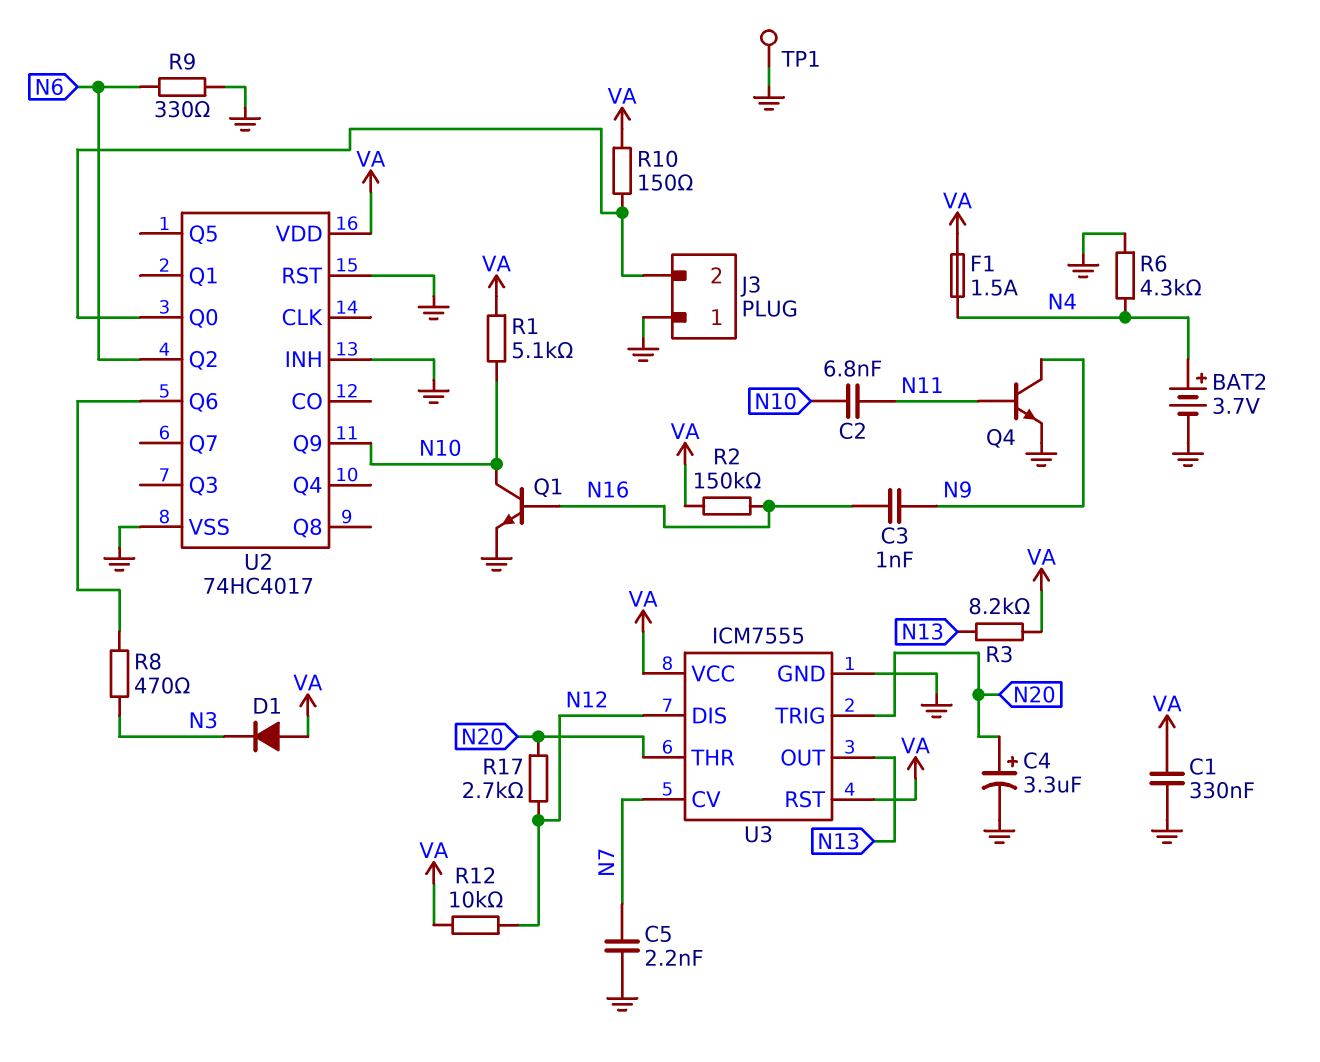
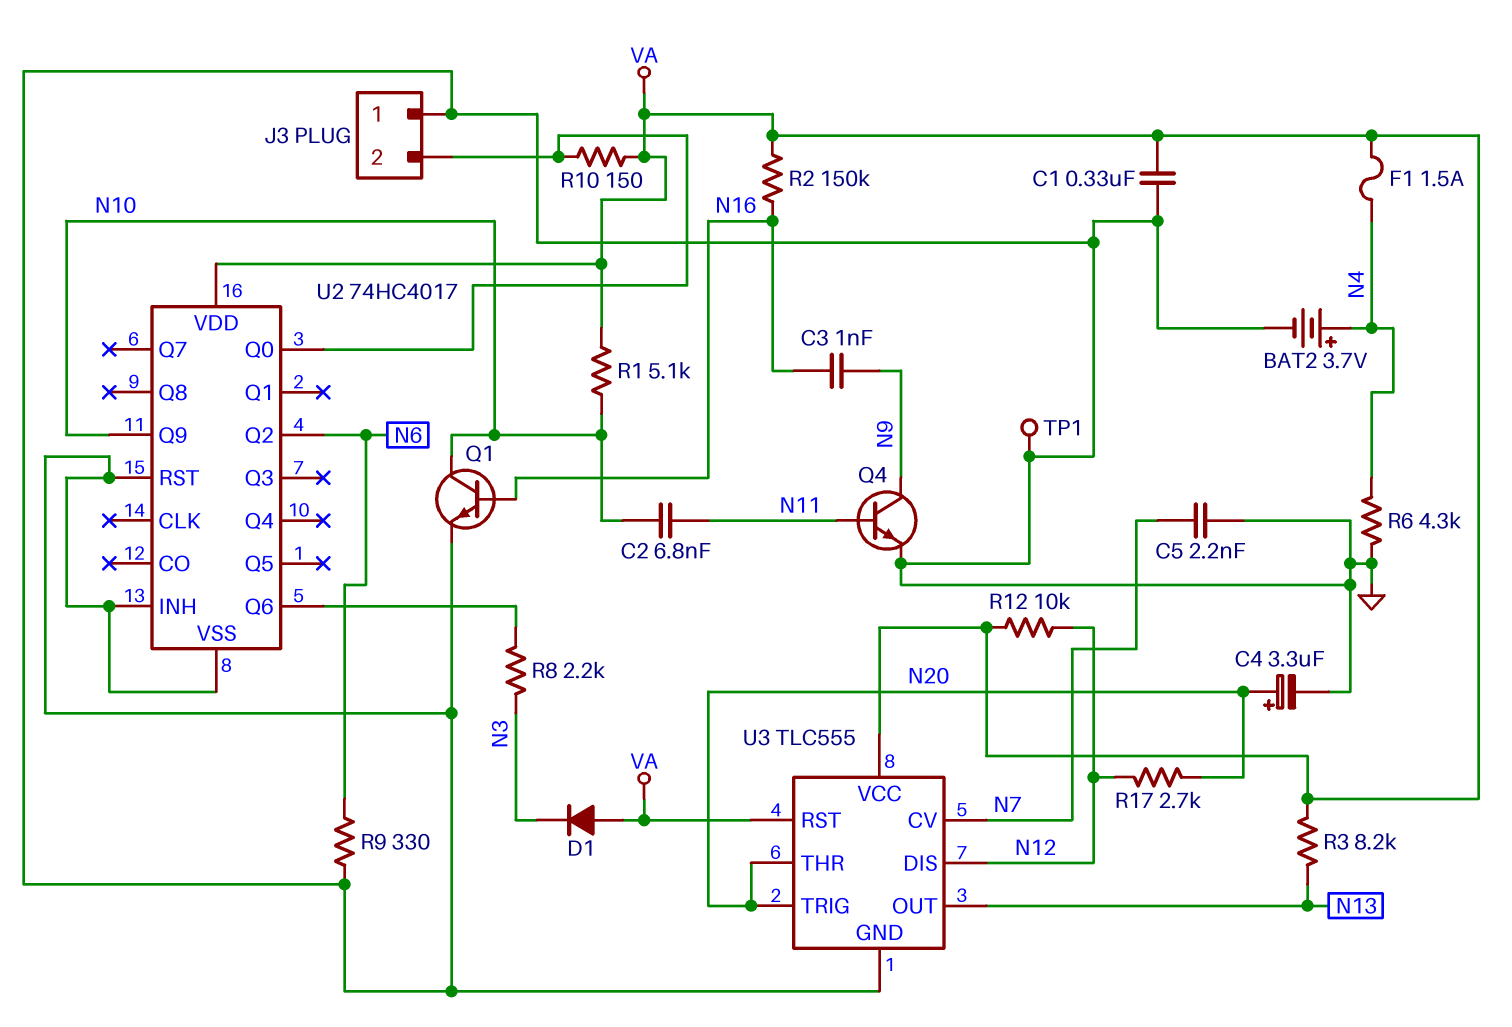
R8: 470 (N3, U2/Q6) -> 2.2k (N3, U2/Q6)
U3: ICM7555 -> TLC555

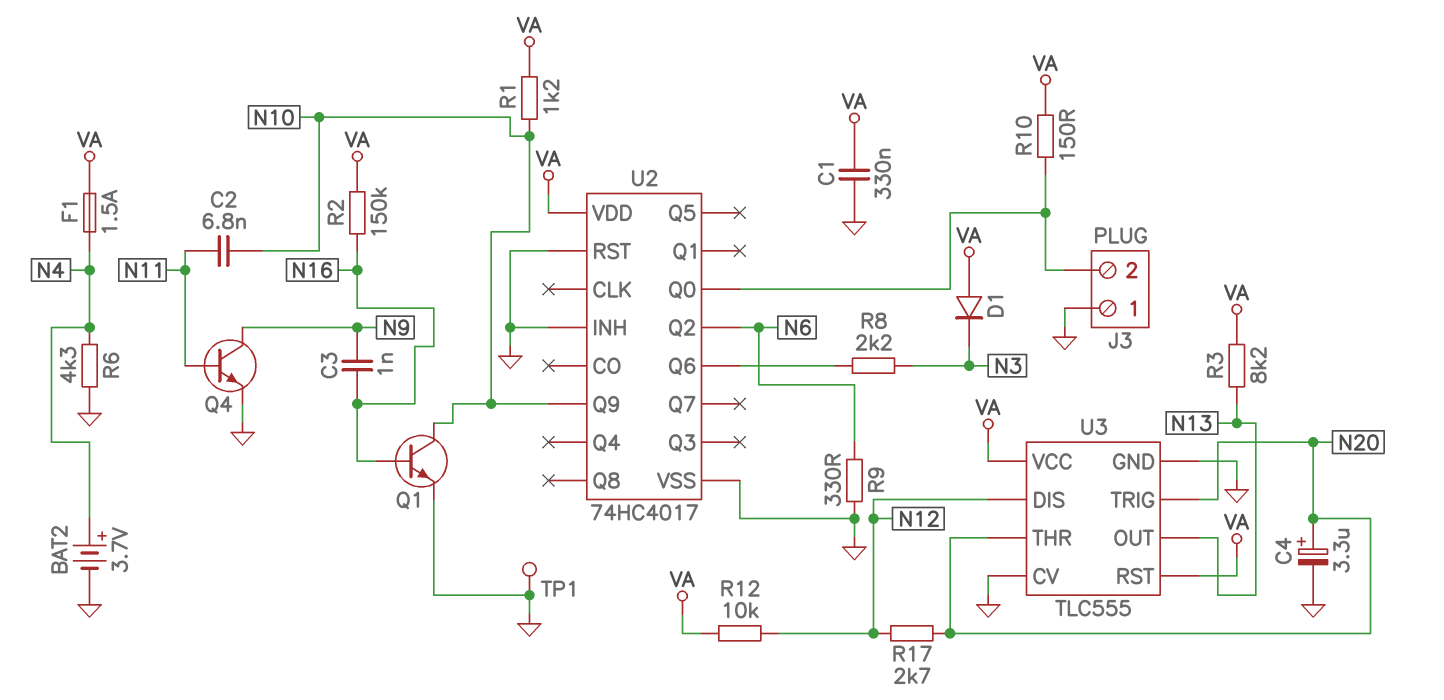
C5: 2.2nF (GND, N7) -> none
R1: 5.1k (N10, VA) -> 1.2k (N10, VA)
U3 pin CV: N7 -> GND

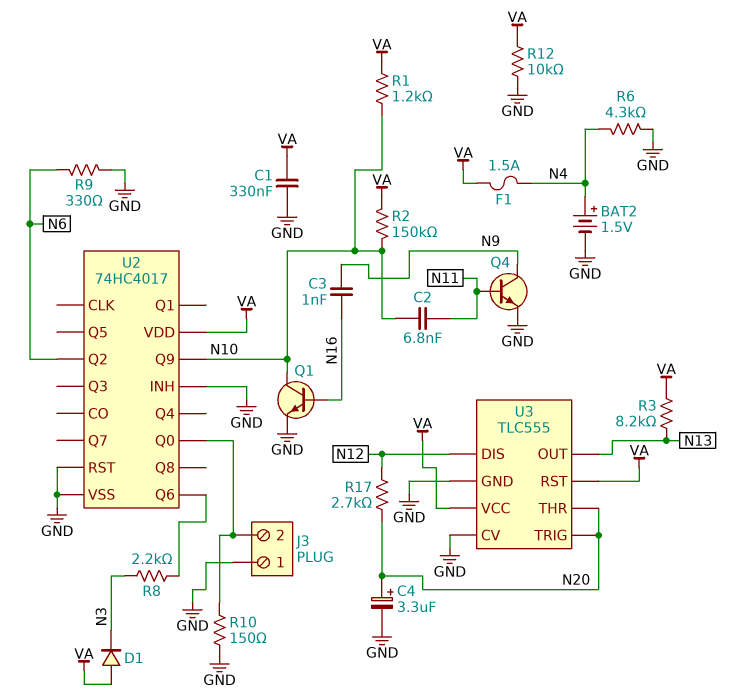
BAT2: 3.7V (plus N4, minus GND) -> 1.5V (plus N4, minus GND)
R2: 150k (N16, VA) -> 150k (N10, VA)
R10: 150 (J3/2, VA) -> 150 (GND, J3/2)
R12: 10k (N12, VA) -> 10k (GND, VA)
TP1: test point (GND) -> none

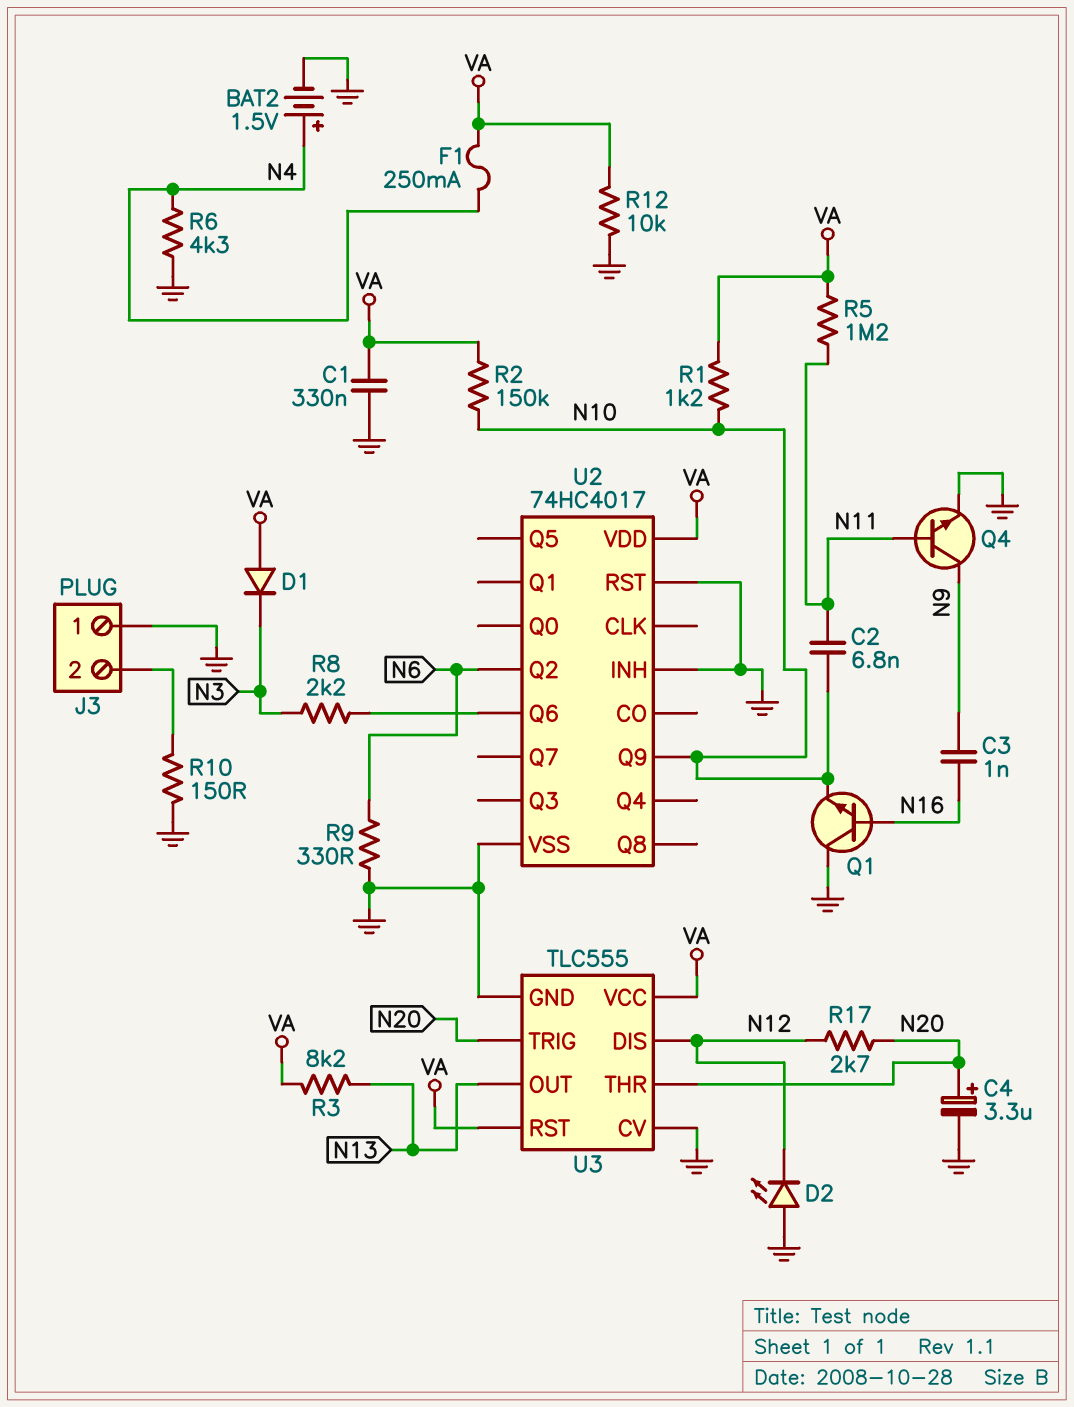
D2: none -> LED (A GND, K N12)
F1: 1.5A (N4, VA) -> 250mA (N4, VA)
Q1: NPN (B N16, C N10, E GND) -> NPN (B N16, C GND, E N10)
R5: none -> 1.2M (N11, VA)
U2 pin Q0: J3/2 -> none

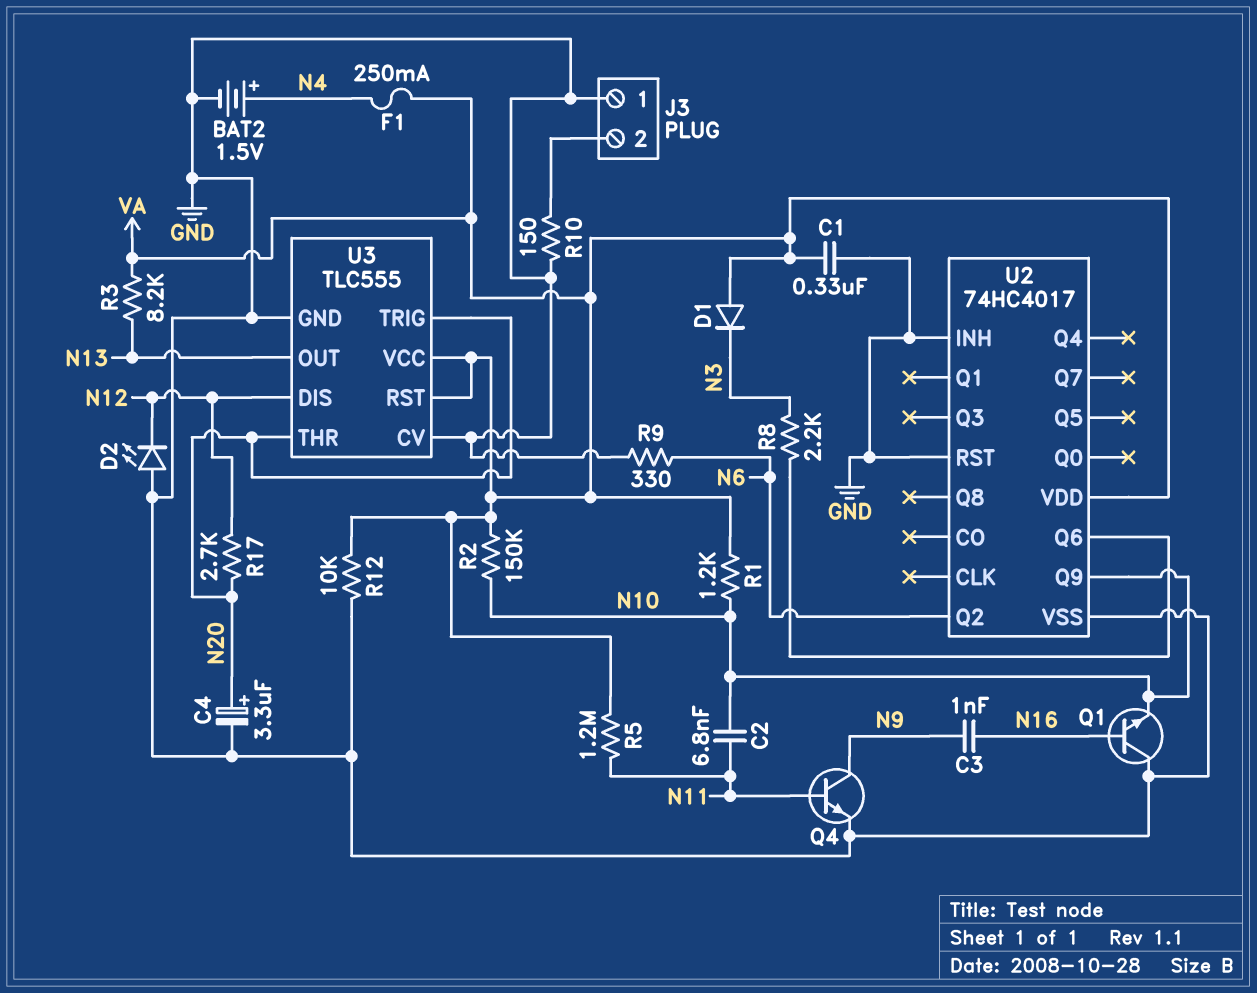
R6: 4.3k (GND, N4) -> none

